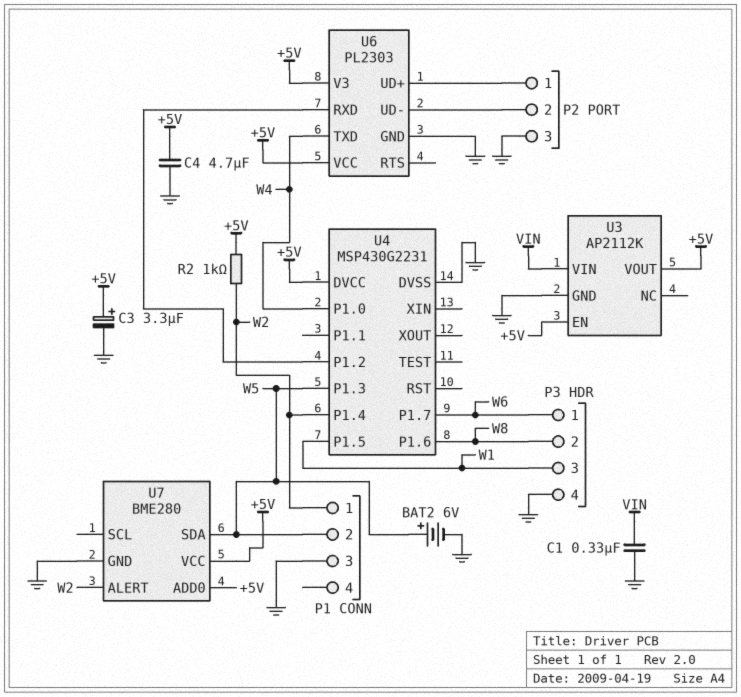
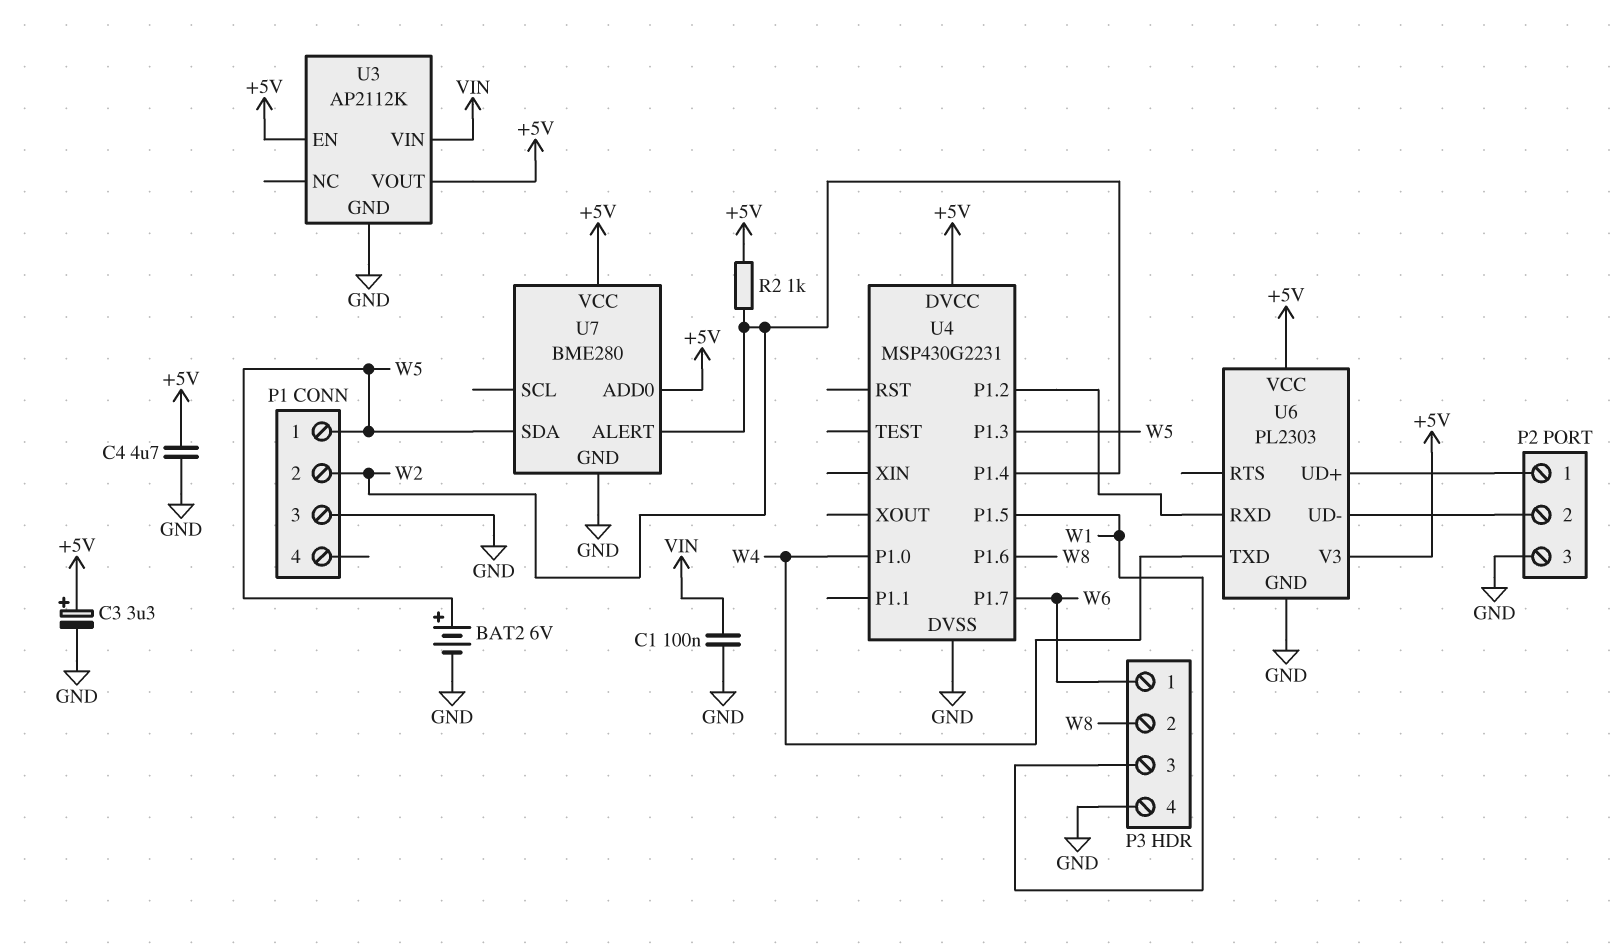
C1: 330nF (GND, VIN) -> 100nF (GND, VIN)
P1 pin 1: W2 -> W5
P1 pin 2: W5 -> W2

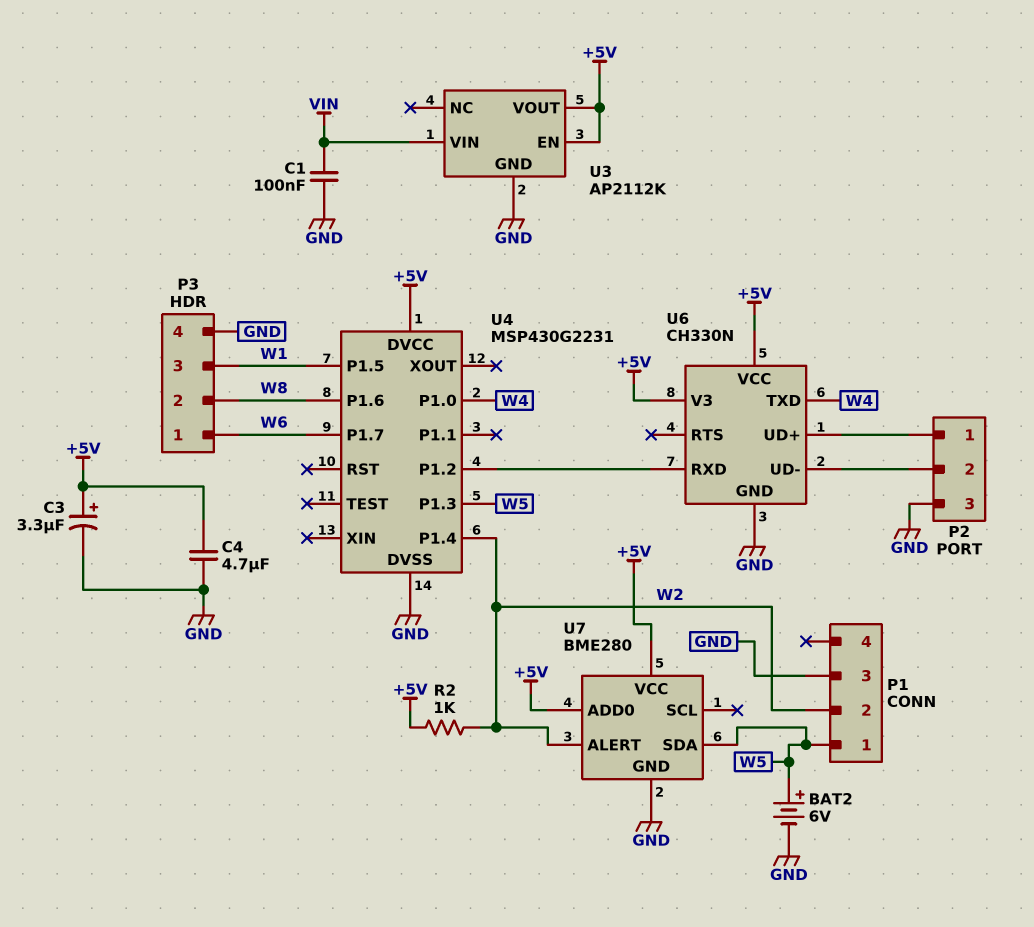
U6: PL2303 -> CH330N

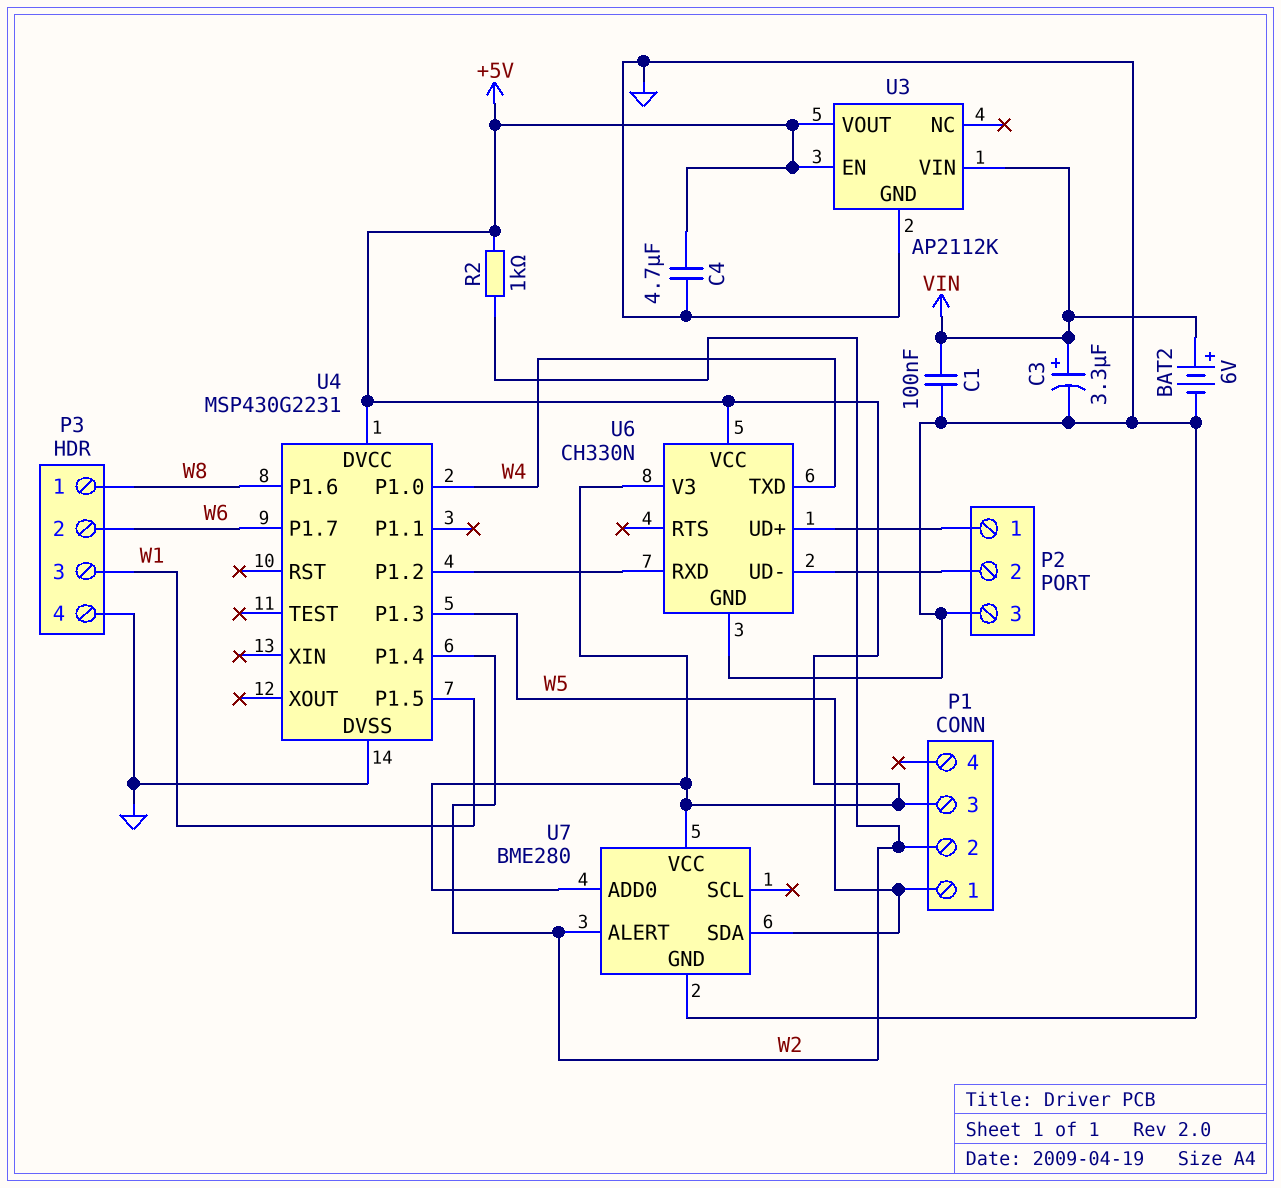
BAT2: 6V (plus W5, minus GND) -> 6V (plus VIN, minus GND)
C3: 3.3uF (plus +5V, minus GND) -> 3.3uF (plus VIN, minus GND)
P1 pin 3: GND -> +5V
P3 pin 1: W6 -> W8
P3 pin 2: W8 -> W6

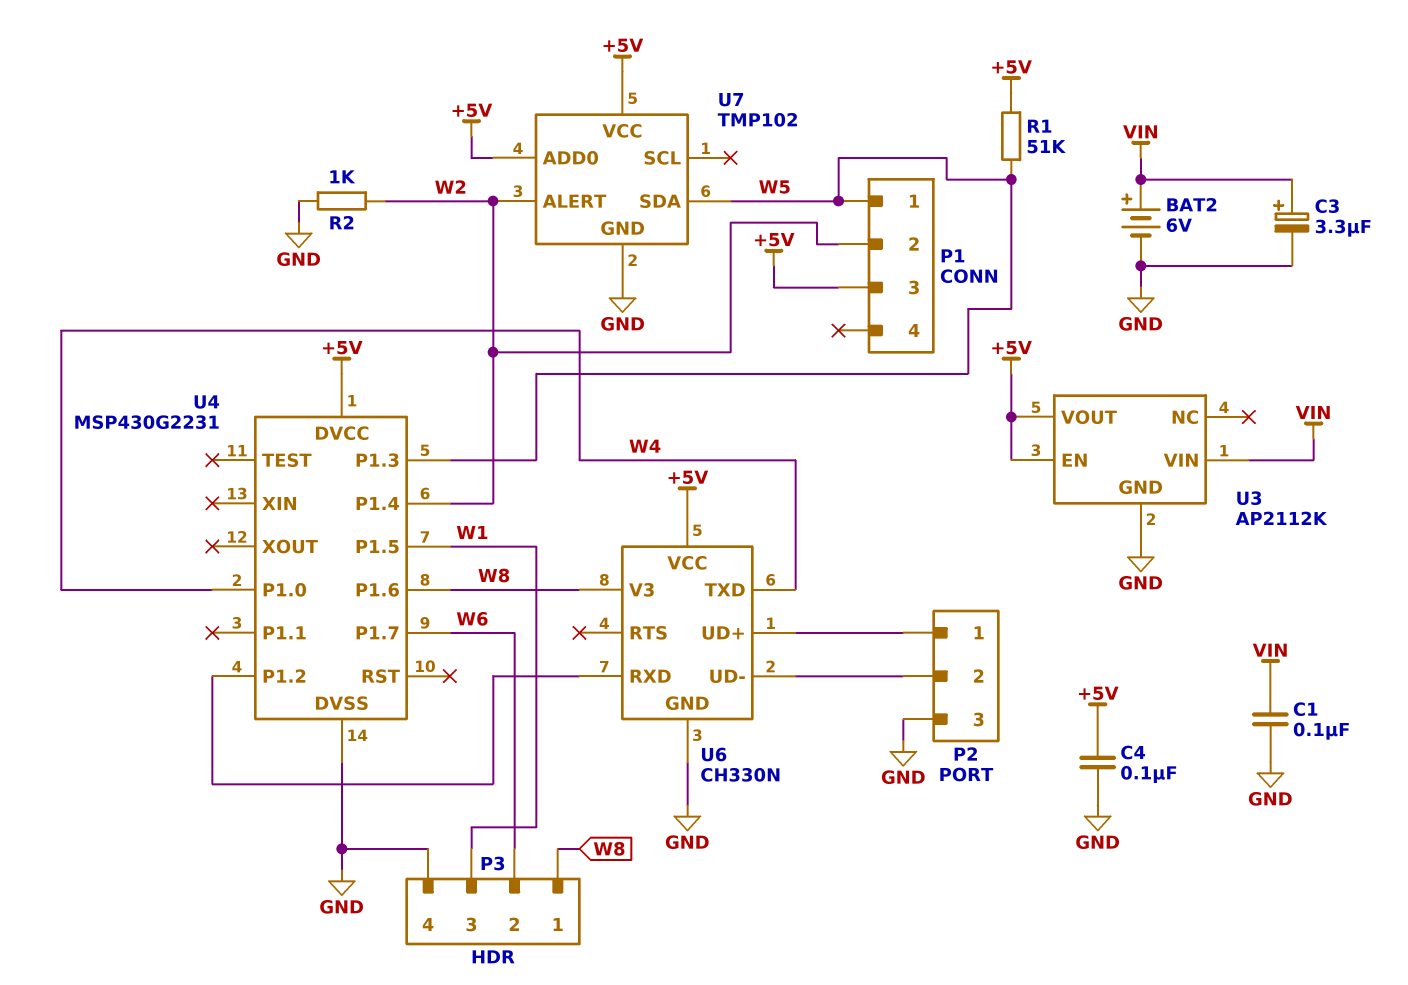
C4: 4.7uF (+5V, GND) -> 100nF (+5V, GND)
R1: none -> 51k (+5V, W5)
R2: 1k (+5V, W2) -> 1k (GND, W2)
U6 pin V3: +5V -> W8
U7: BME280 -> TMP102

